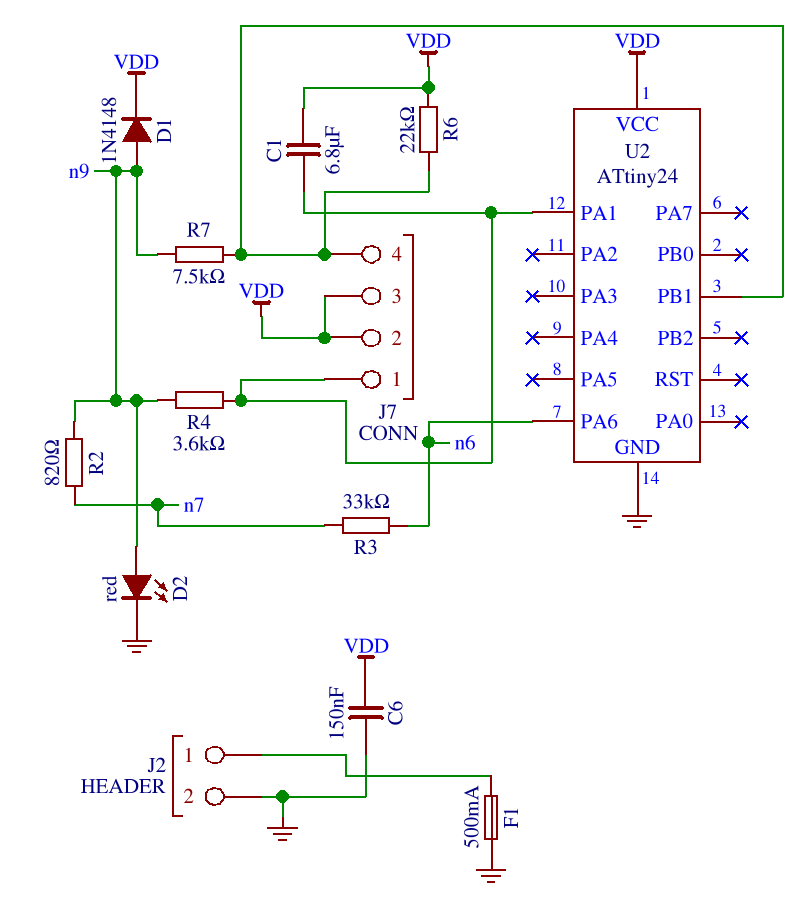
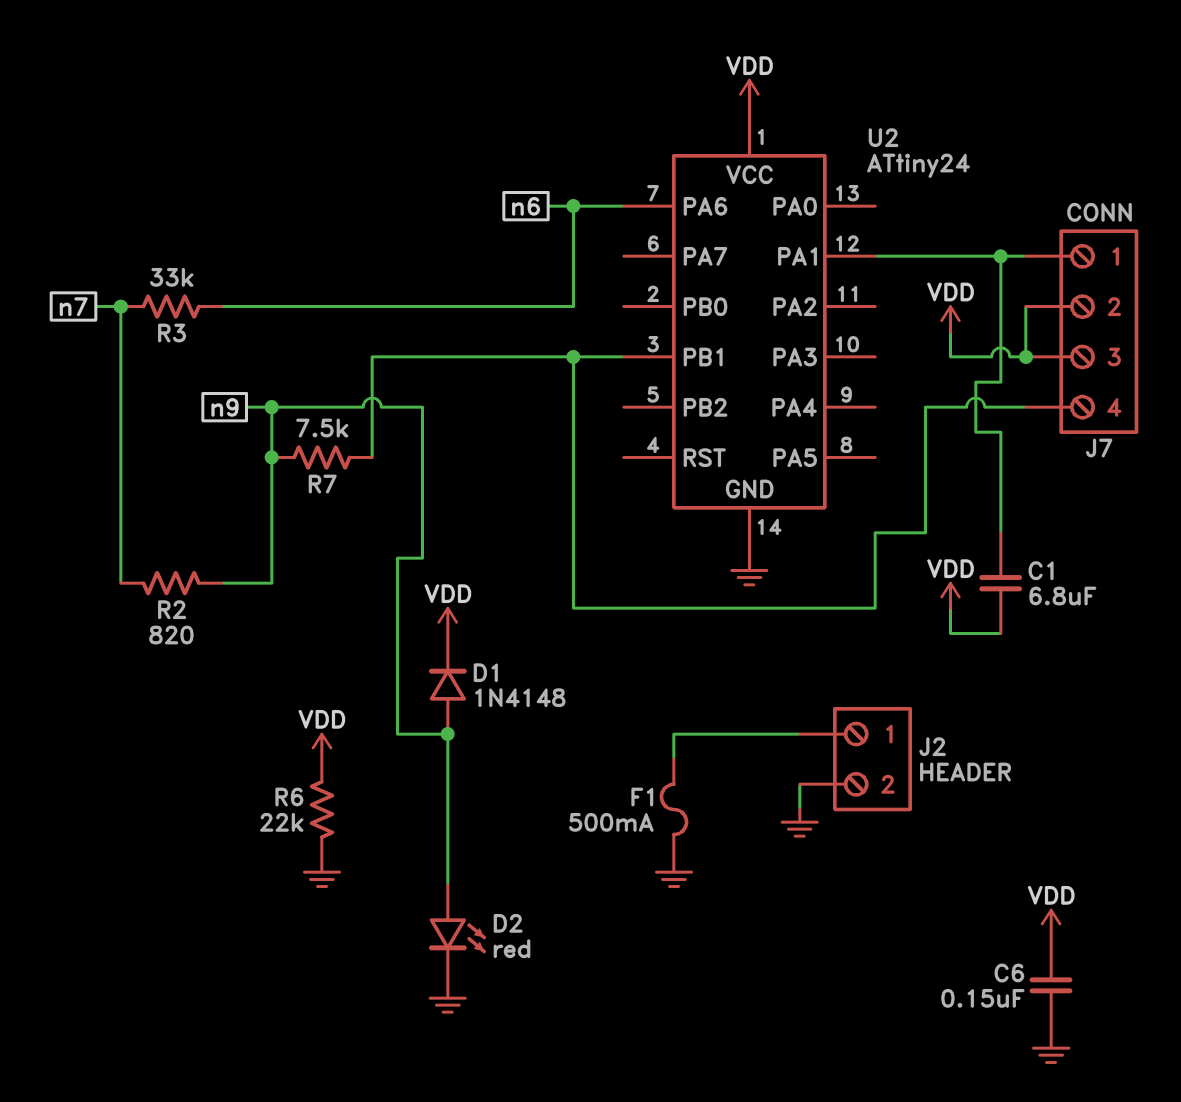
R4: 3.6k (J7/1, n9) -> none
R6: 22k (J7/4, VDD) -> 22k (GND, VDD)

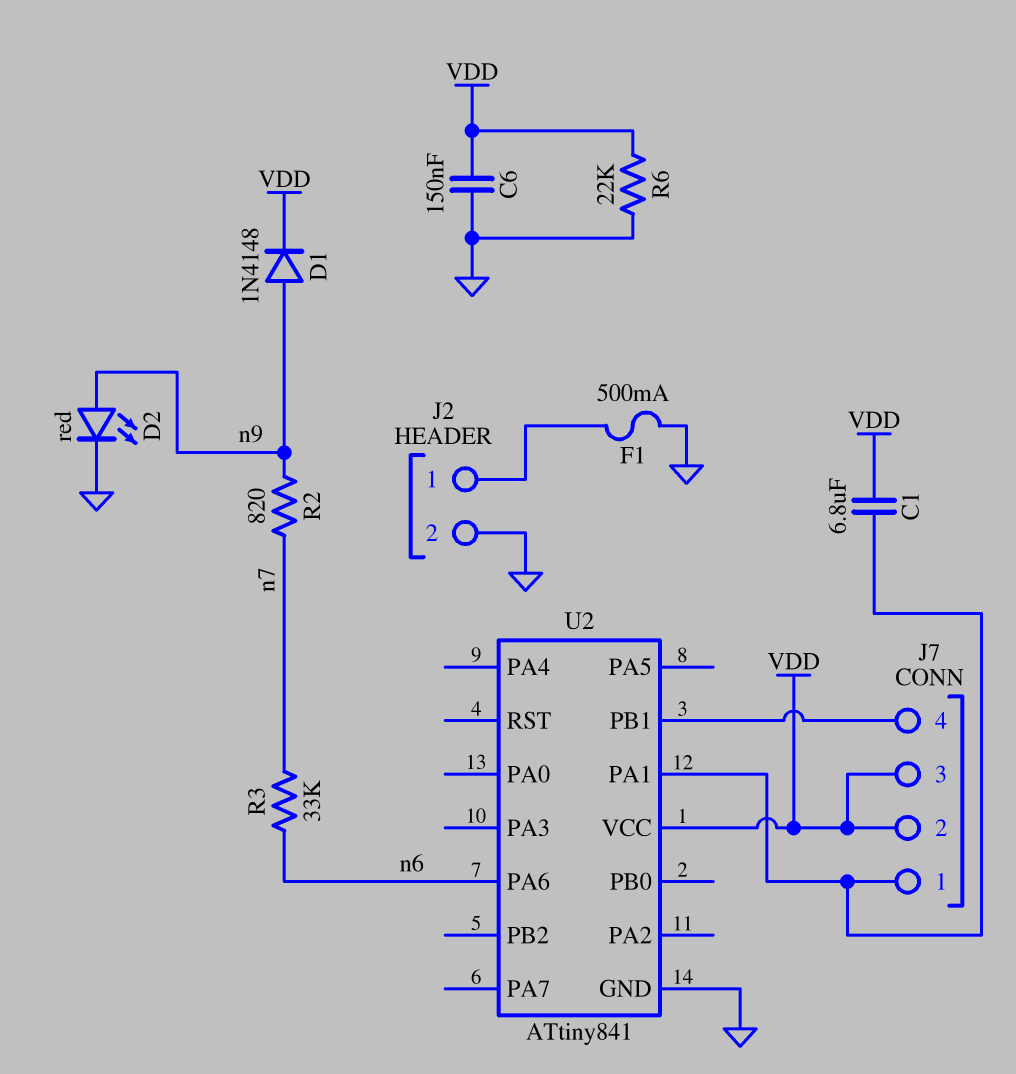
R7: 7.5k (J7/4, n9) -> none
U2: ATtiny24 -> ATtiny841

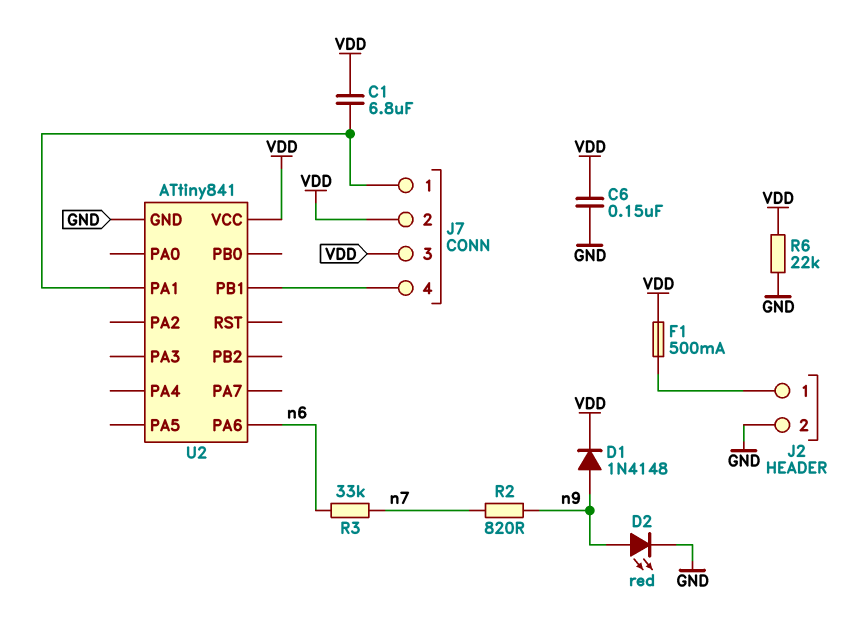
F1: 500mA (GND, J2/1) -> 500mA (J2/1, VDD)

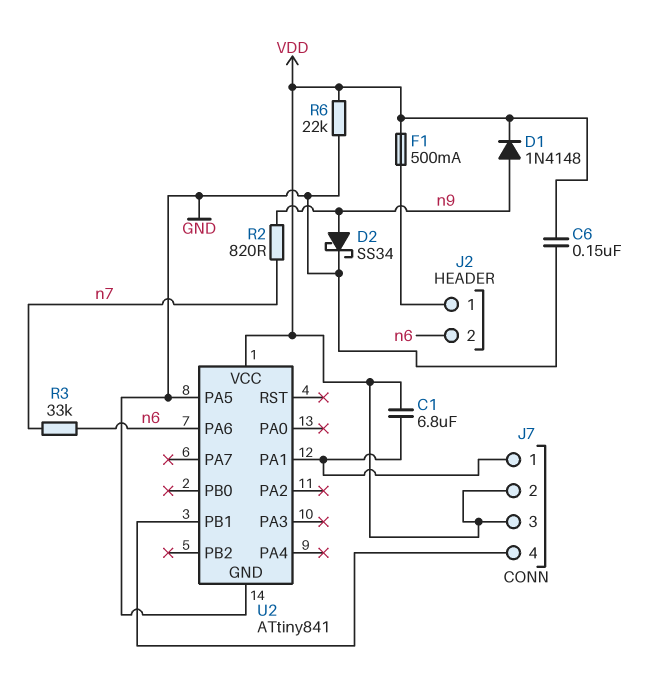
D2: LED red (A n9, K GND) -> schottky SS34 (A n9, K GND)
J2 pin 2: GND -> n6
U2 pin PA5: none -> GND

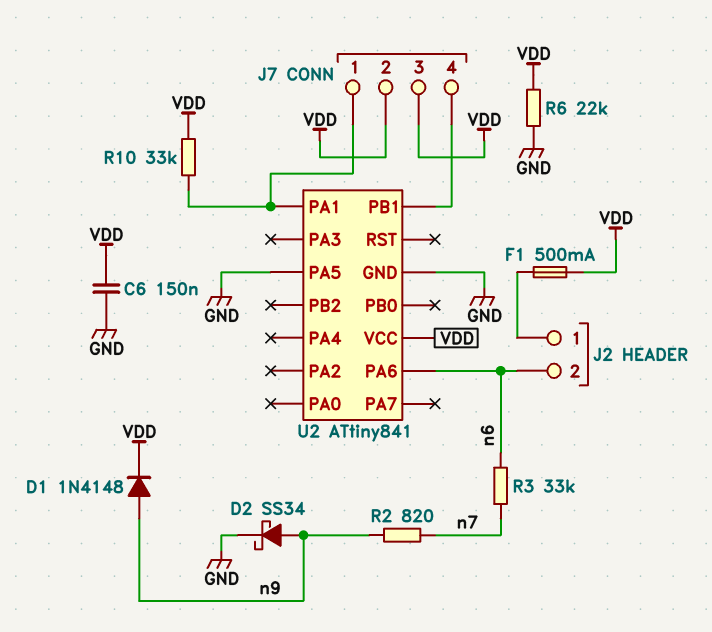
C1: 6.8uF (J7/1, VDD) -> none
R10: none -> 33k (J7/1, VDD)

